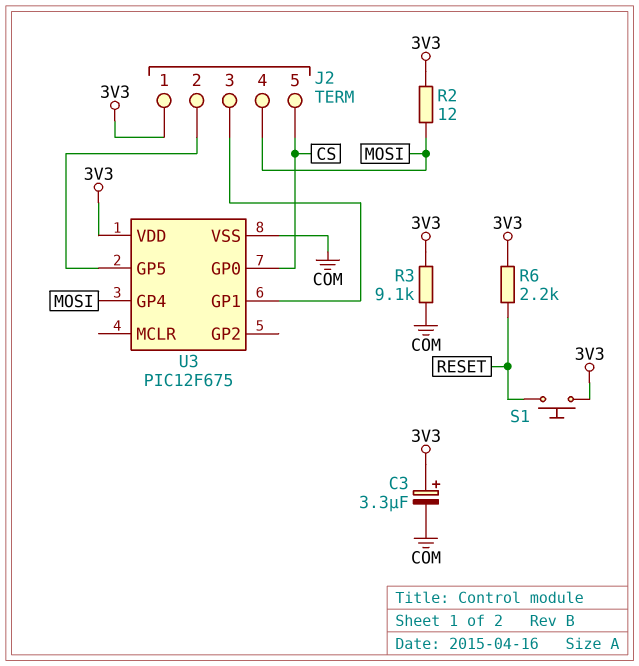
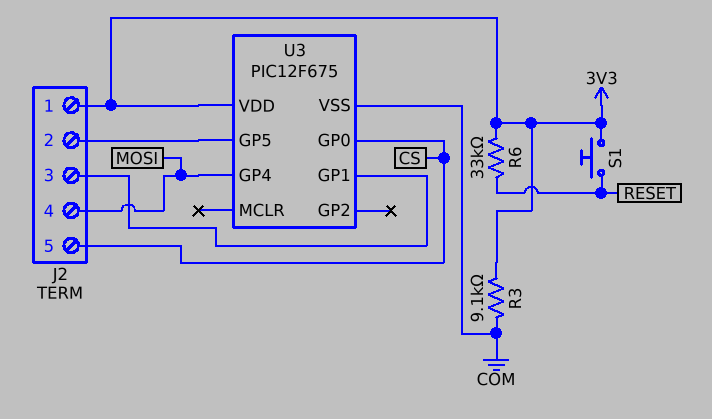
C3: 3.3uF (plus 3V3, minus COM) -> none
R2: 12 (3V3, MOSI) -> none
R6: 2.2k (3V3, RESET) -> 33k (3V3, RESET)

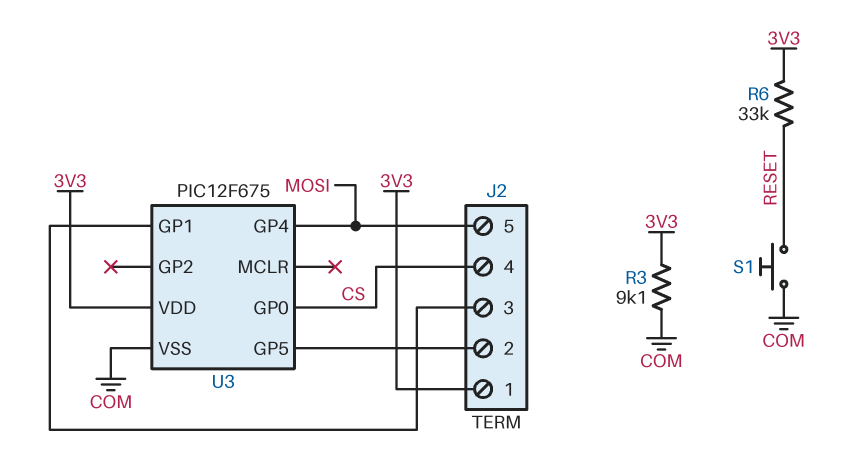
J2 pin 4: MOSI -> CS
J2 pin 5: CS -> MOSI
S1: button (3V3, RESET) -> button (COM, RESET)

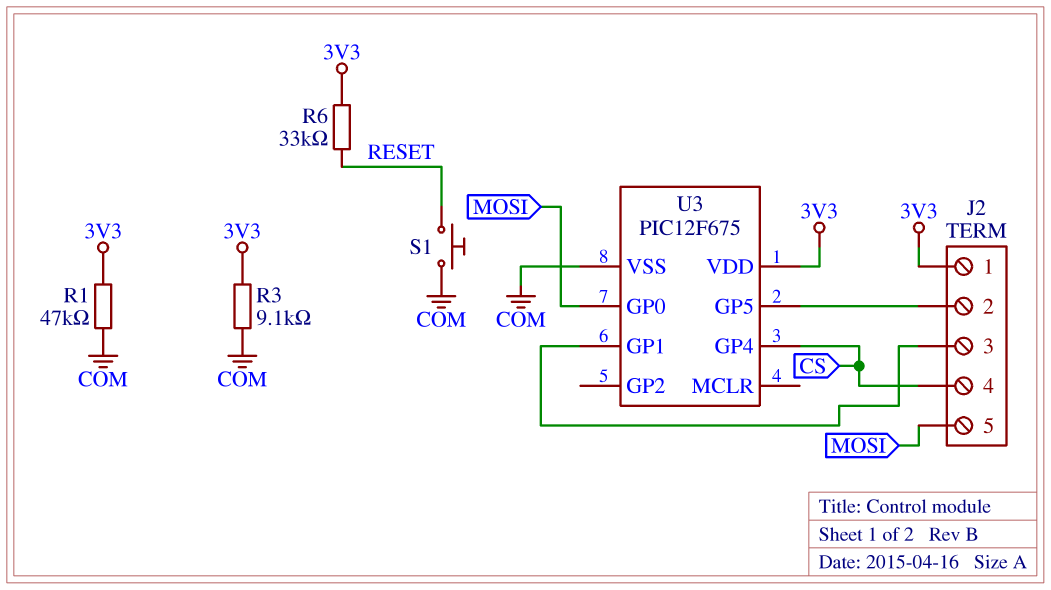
R1: none -> 47k (3V3, COM)
U3 pin GP0: CS -> MOSI
U3 pin GP4: MOSI -> CS

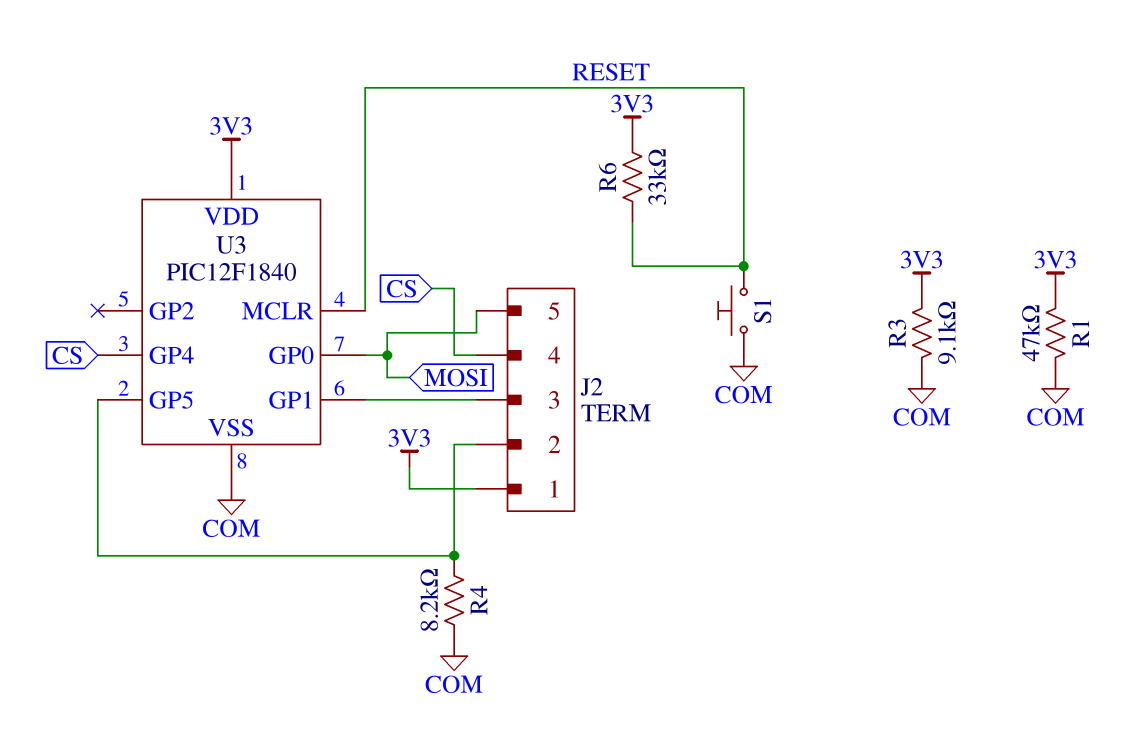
R4: none -> 8.2k (COM, J2/2)
U3: PIC12F675 -> PIC12F1840
U3 pin MCLR: none -> RESET

